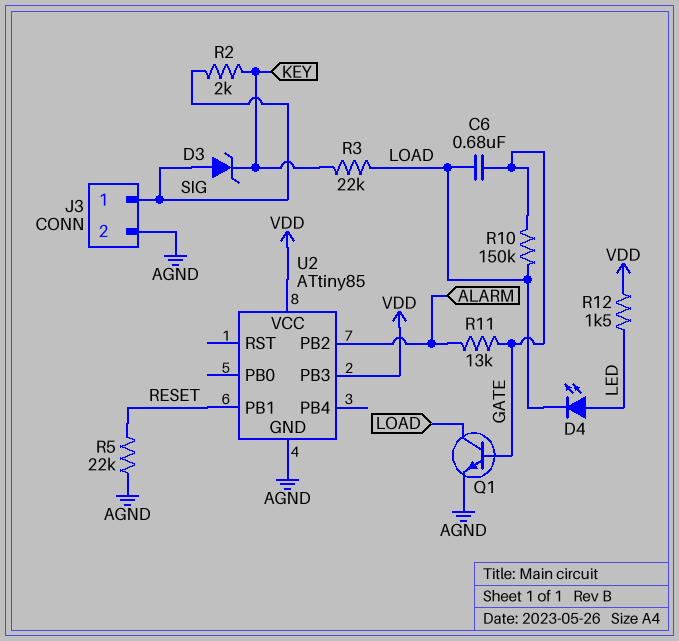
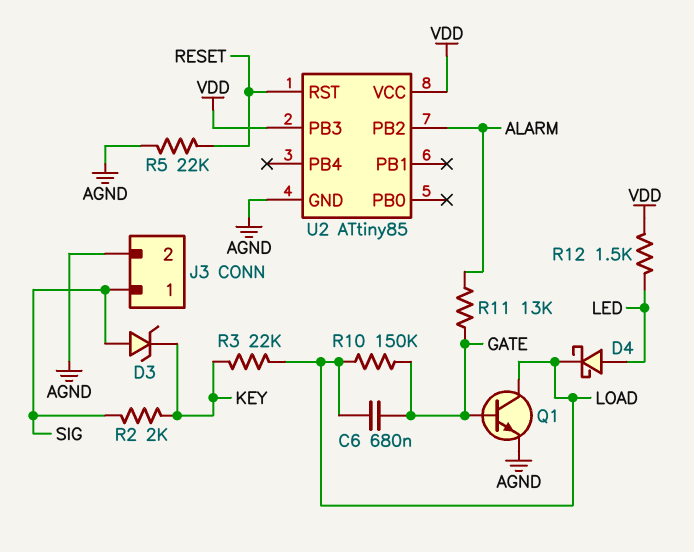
D4: LED (A LED, K LOAD) -> schottky (A LED, K LOAD)
U2 pin PB1: RESET -> none
U2 pin RST: none -> RESET

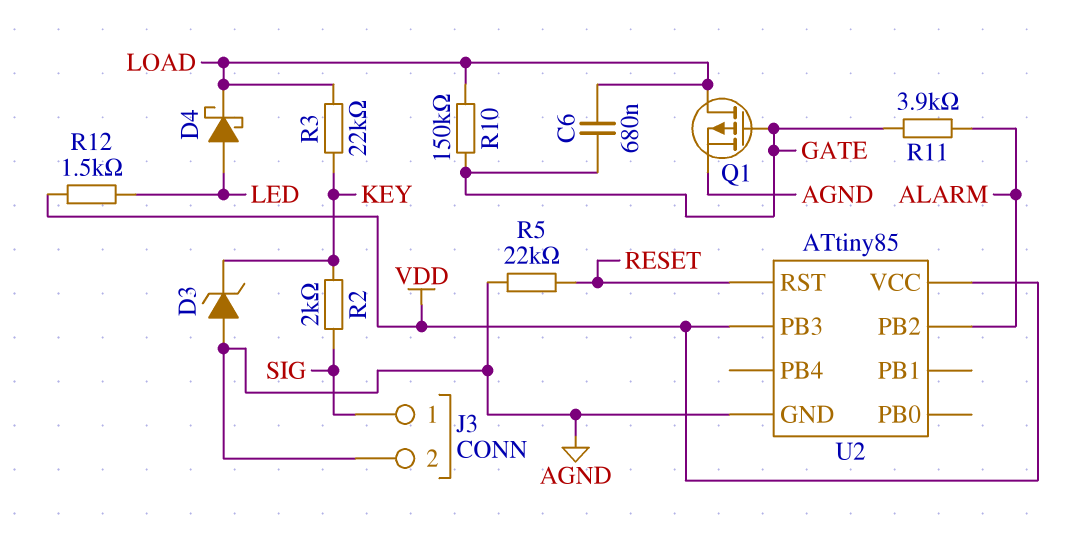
D3: zener (A SIG, K KEY) -> zener (A AGND, K KEY)
Q1: NPN (B GATE, C LOAD, E AGND) -> PMOS (G GATE, D LOAD, S AGND)
R11: 13k (ALARM, GATE) -> 3.9k (ALARM, GATE)

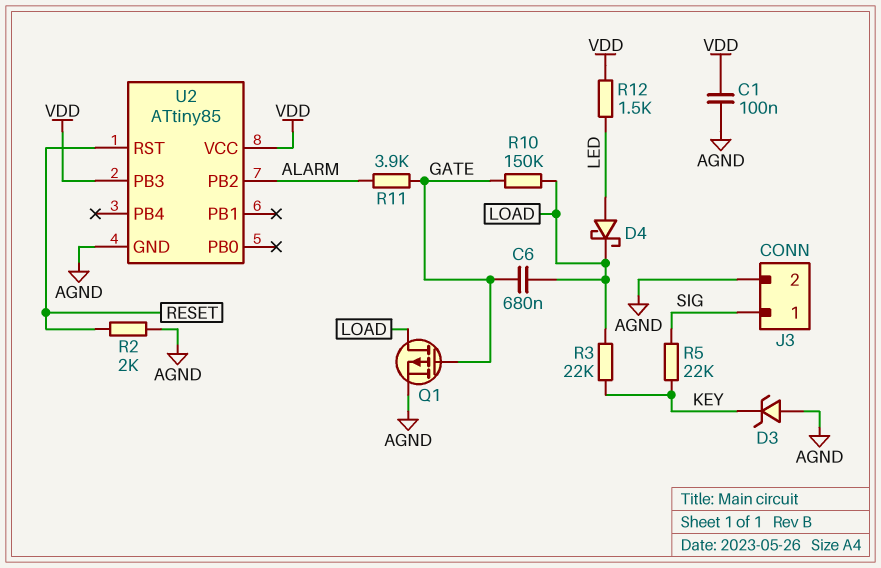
C1: none -> 100nF (AGND, VDD)
R2: 2k (KEY, SIG) -> 2k (AGND, RESET)
R5: 22k (AGND, RESET) -> 22k (KEY, SIG)

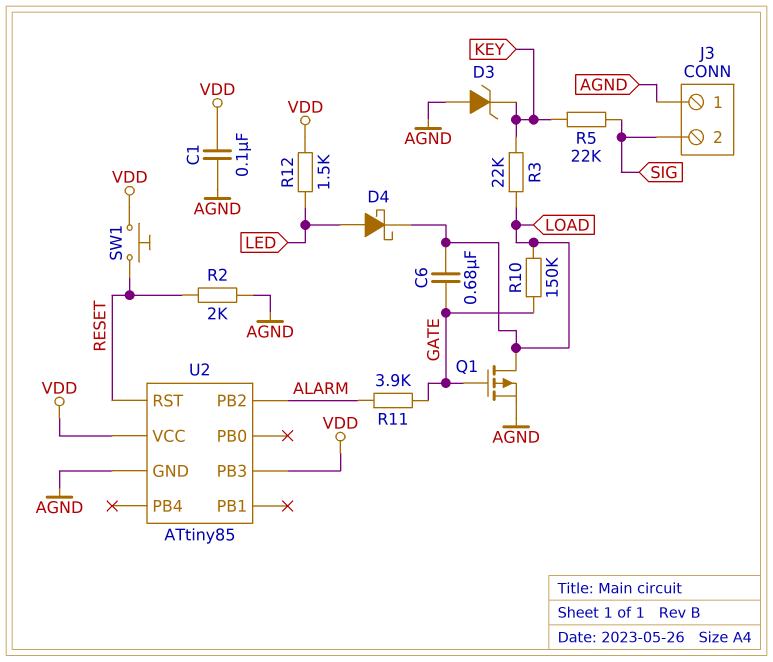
J3 pin 1: SIG -> AGND
J3 pin 2: AGND -> SIG
SW1: none -> button (RESET, VDD)

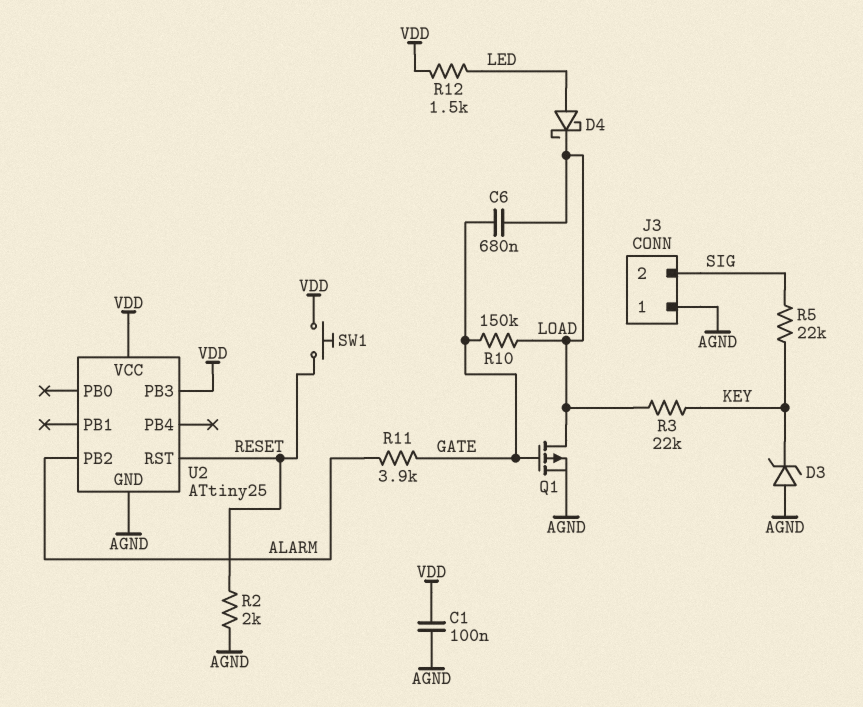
U2: ATtiny85 -> ATtiny25

